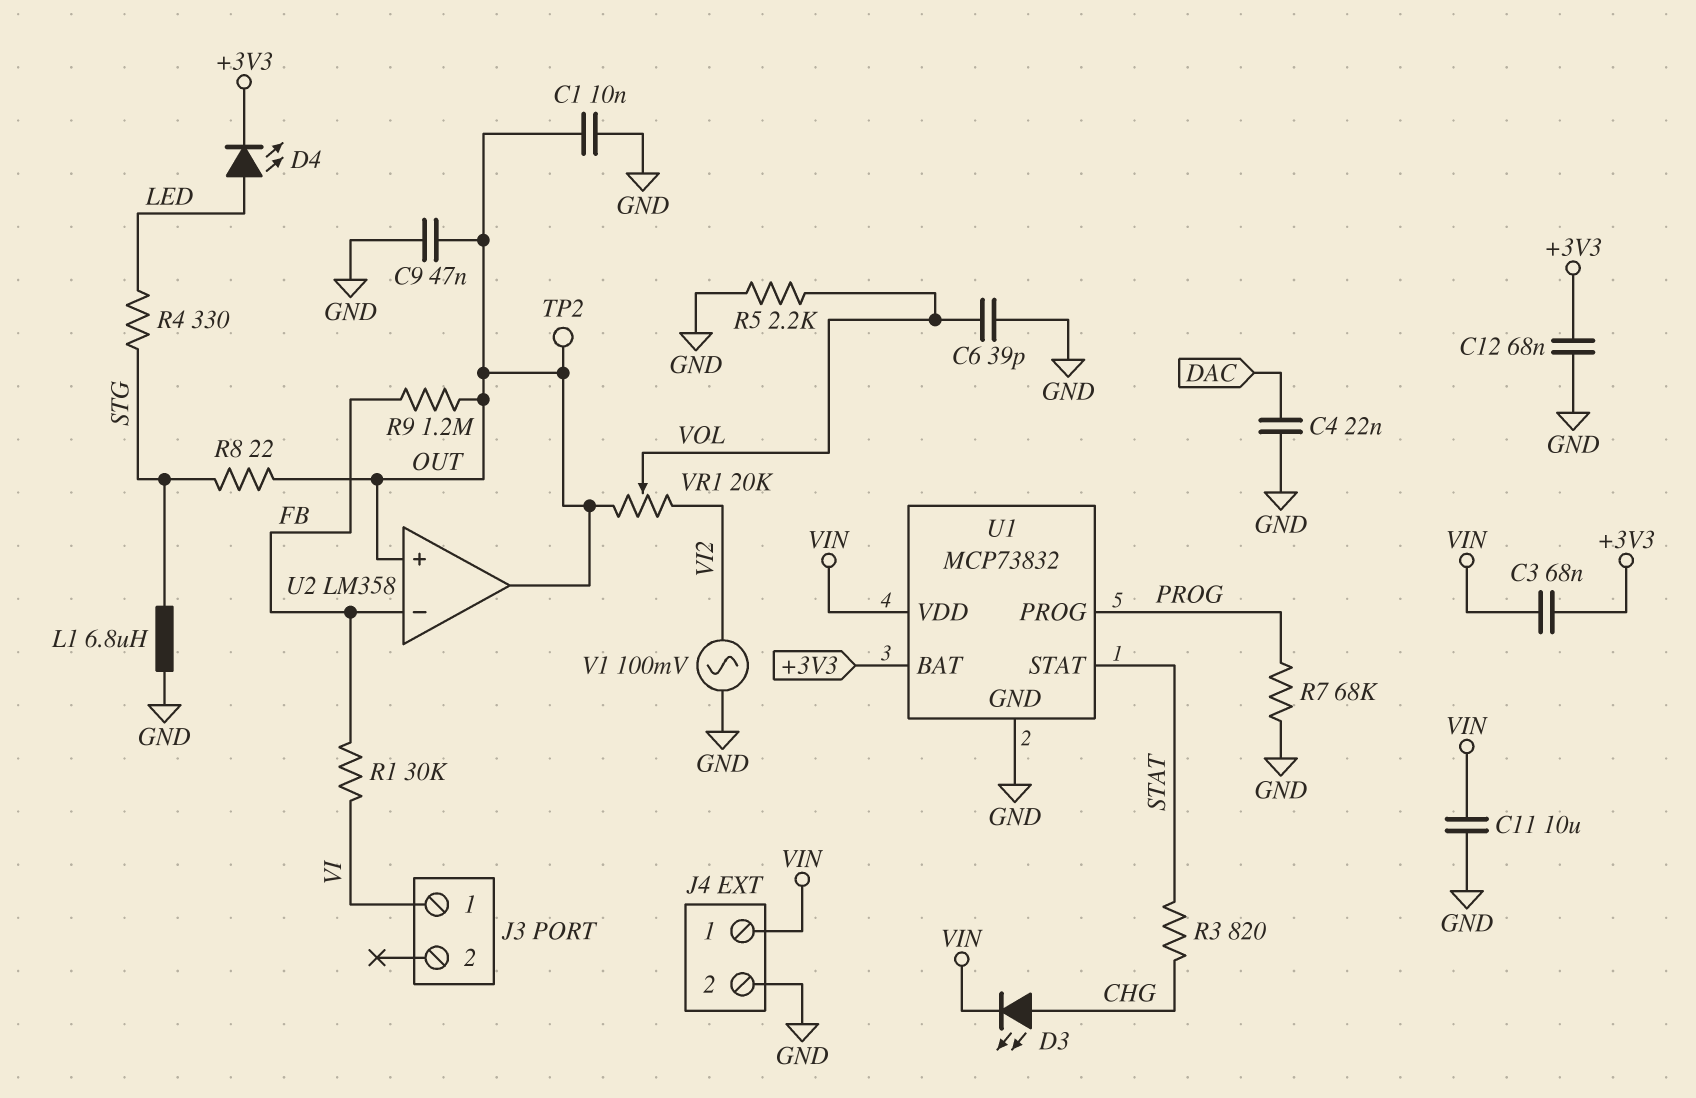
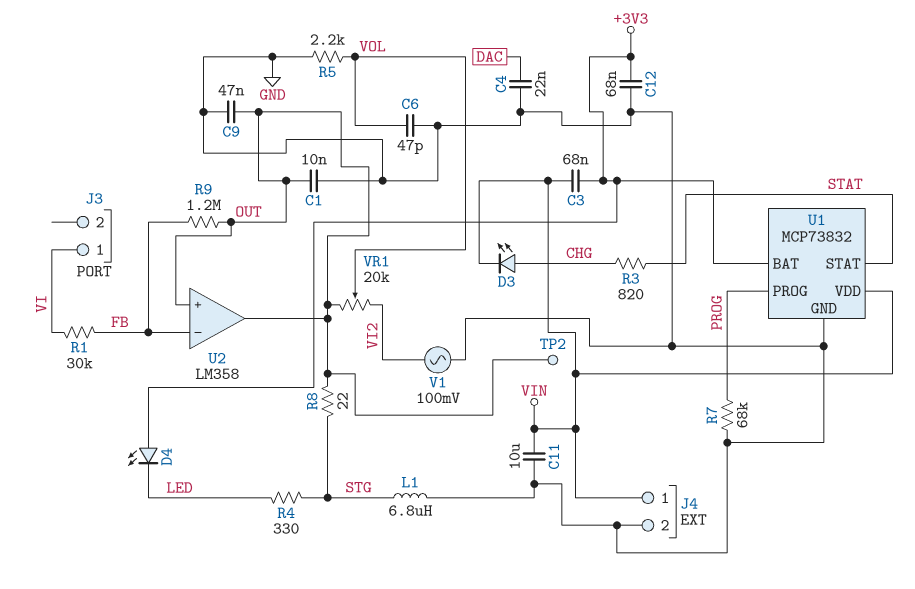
C6: 39pF (GND, VOL) -> 47pF (GND, VOL)
D4: LED (A LED, K +3V3) -> LED (A +3V3, K LED)

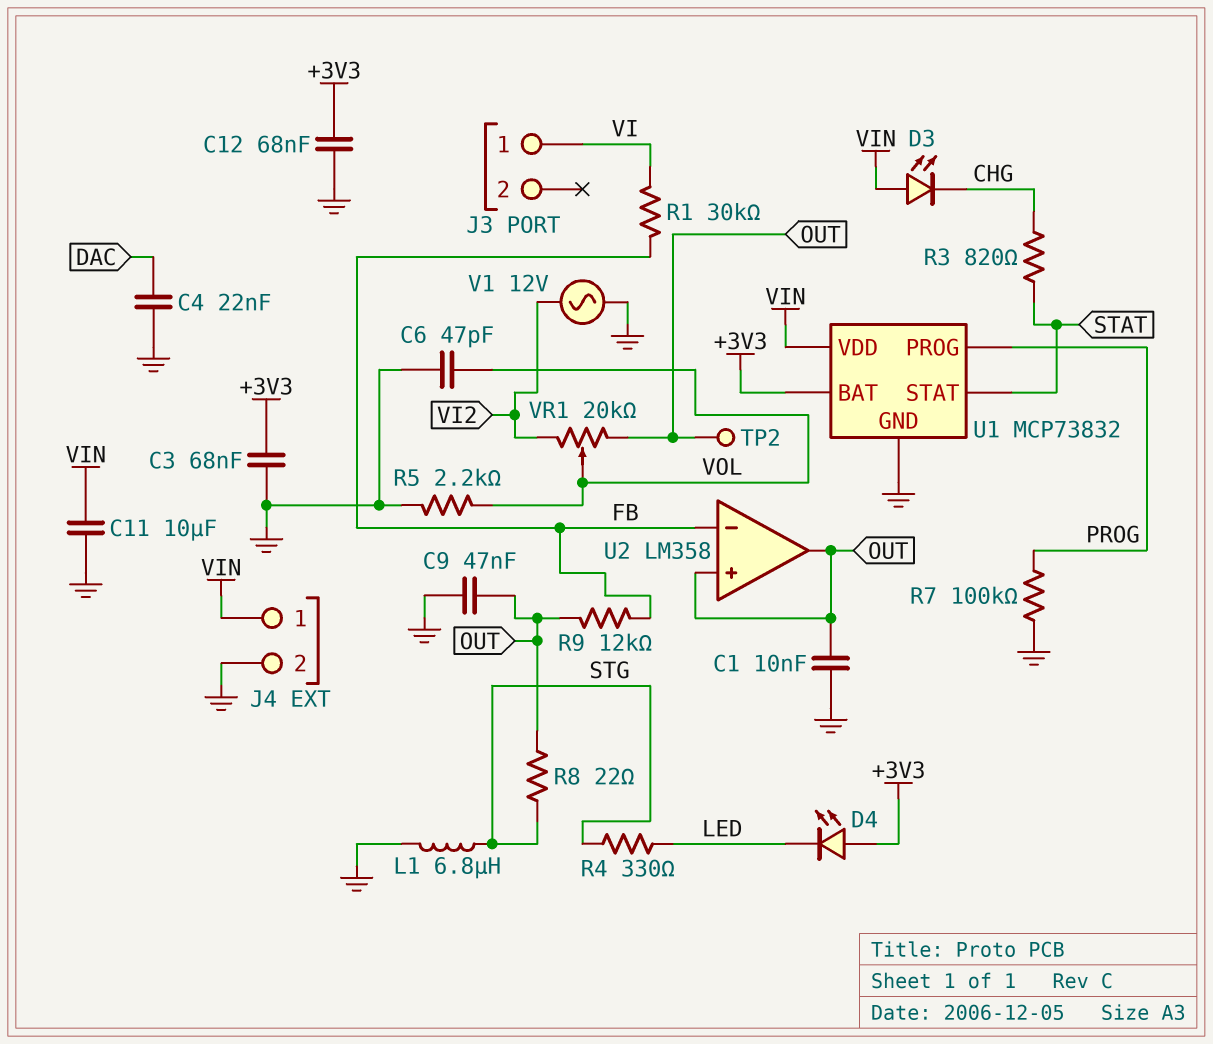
C3: 68nF (+3V3, VIN) -> 68nF (+3V3, GND)
D3: LED (A CHG, K VIN) -> LED (A VIN, K CHG)
R7: 68k (GND, PROG) -> 100k (GND, PROG)
R9: 1.2M (FB, OUT) -> 12k (FB, OUT)
V1: AC 100mV (GND, VI2) -> AC 12V (GND, VI2)

